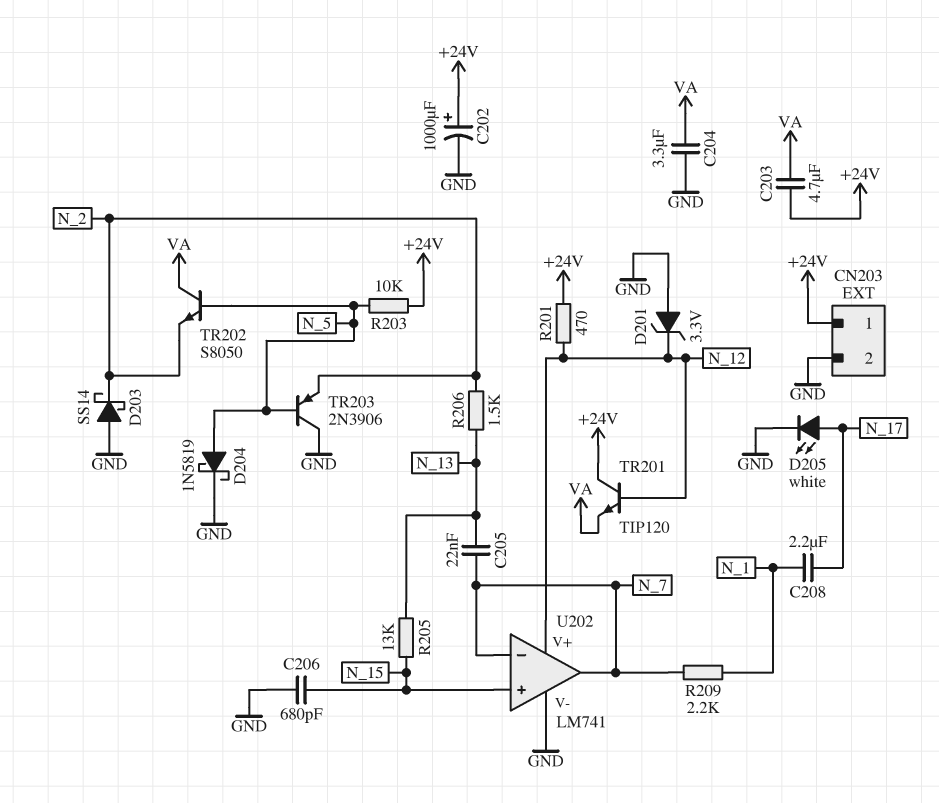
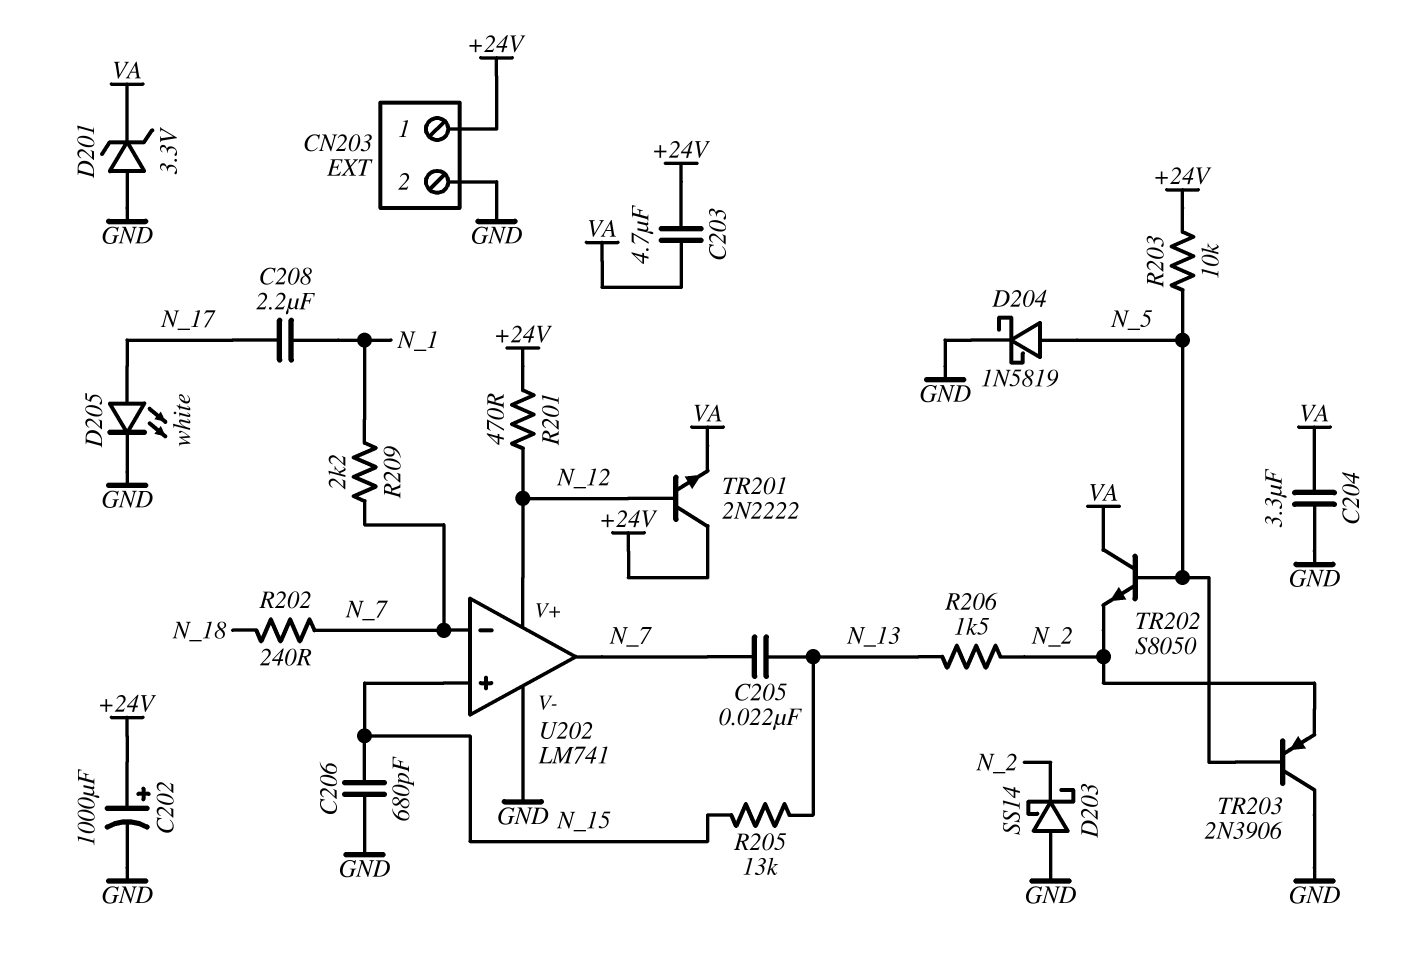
D201: zener 3.3V (A GND, K N_12) -> zener 3.3V (A GND, K VA)
R202: none -> 240 (N_7, N_18)
TR201: NPN TIP120 (B N_12, C +24V, E VA) -> NPN 2N2222 (B N_12, C +24V, E VA)

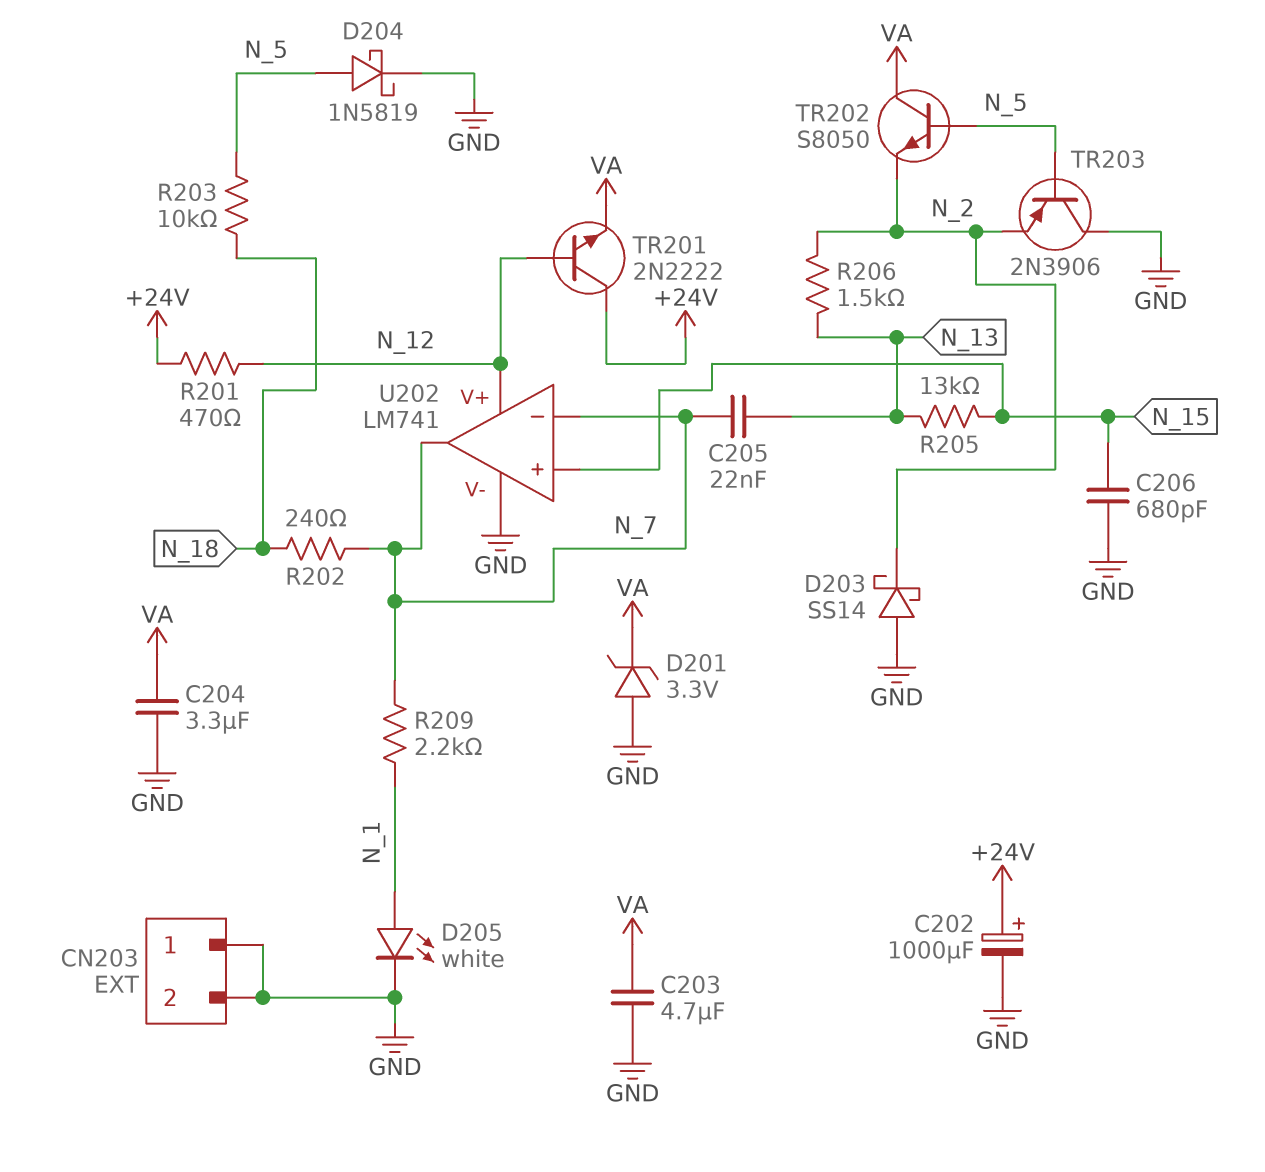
C203: 4.7uF (+24V, VA) -> 4.7uF (GND, VA)
C208: 2.2uF (N_1, N_17) -> none
CN203 pin 1: +24V -> GND
D205: LED white (A N_17, K GND) -> LED white (A N_1, K GND)
R203: 10k (+24V, N_5) -> 10k (N_5, N_18)

